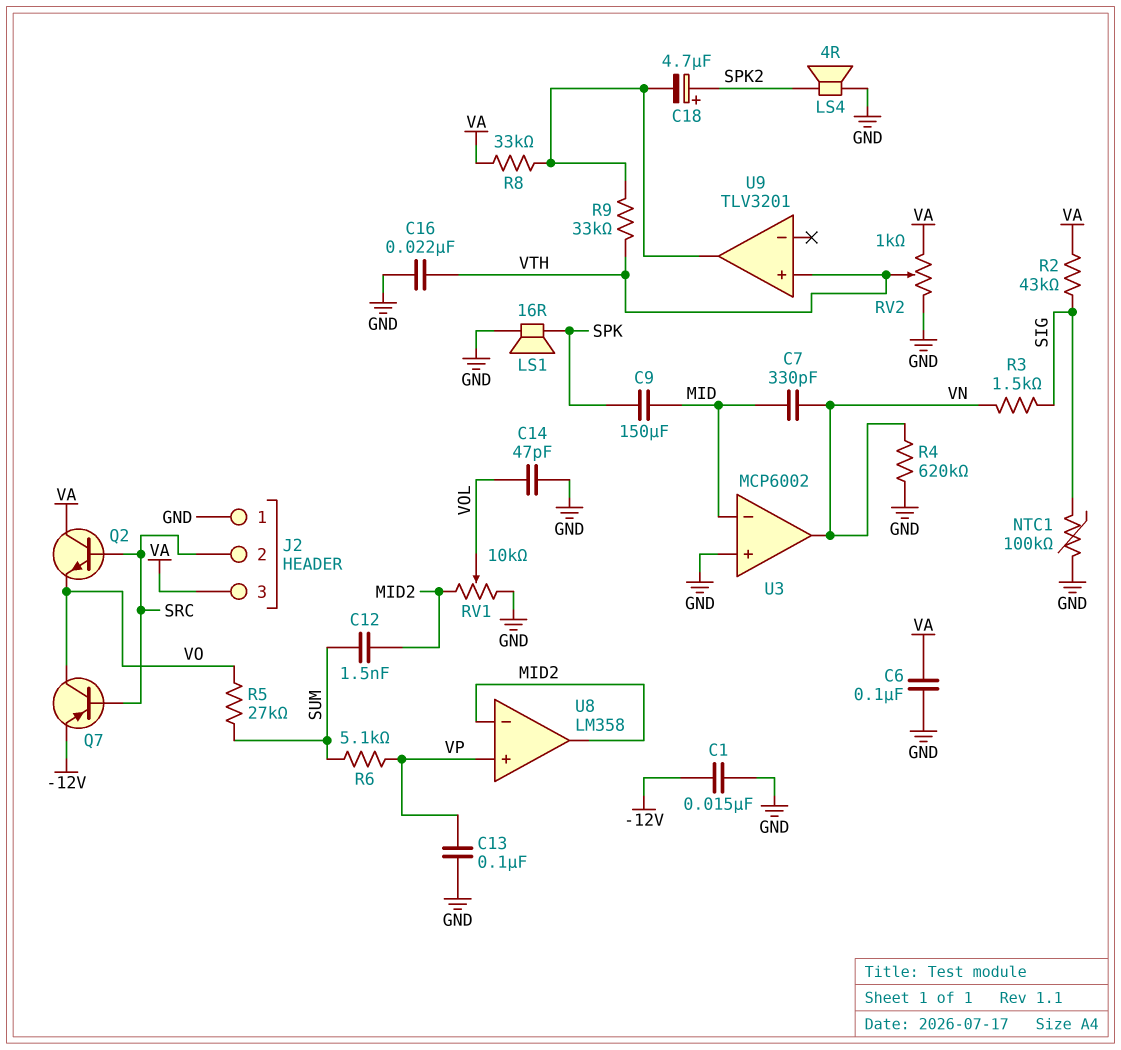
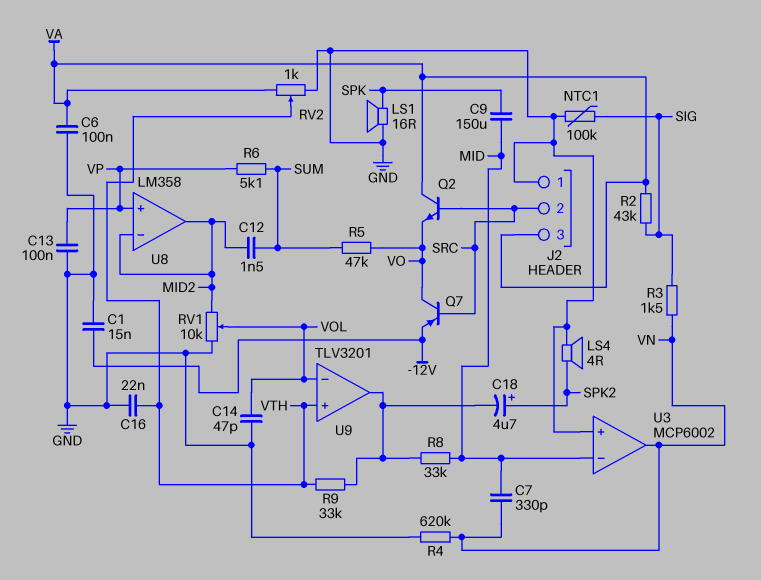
R5: 27k (SUM, VO) -> 47k (SUM, VO)
R8: 33k (U9/out, VA) -> 33k (MID, U9/out)
U9 pin in-: none -> VOL

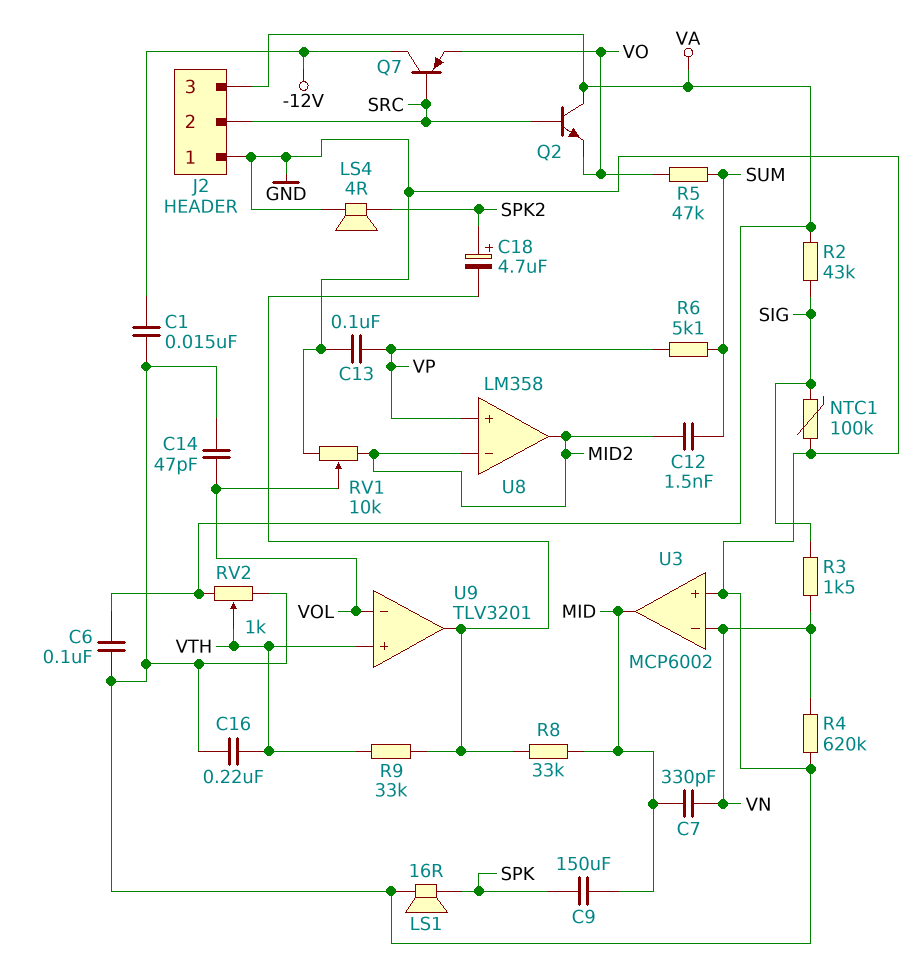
C16: 22nF (GND, VTH) -> 220nF (GND, VTH)
Q7: PNP (B SRC, C VO, E -12V) -> PNP (B SRC, C -12V, E VO)
U3 pin in-: MID -> VN
U3 pin out: VN -> MID

